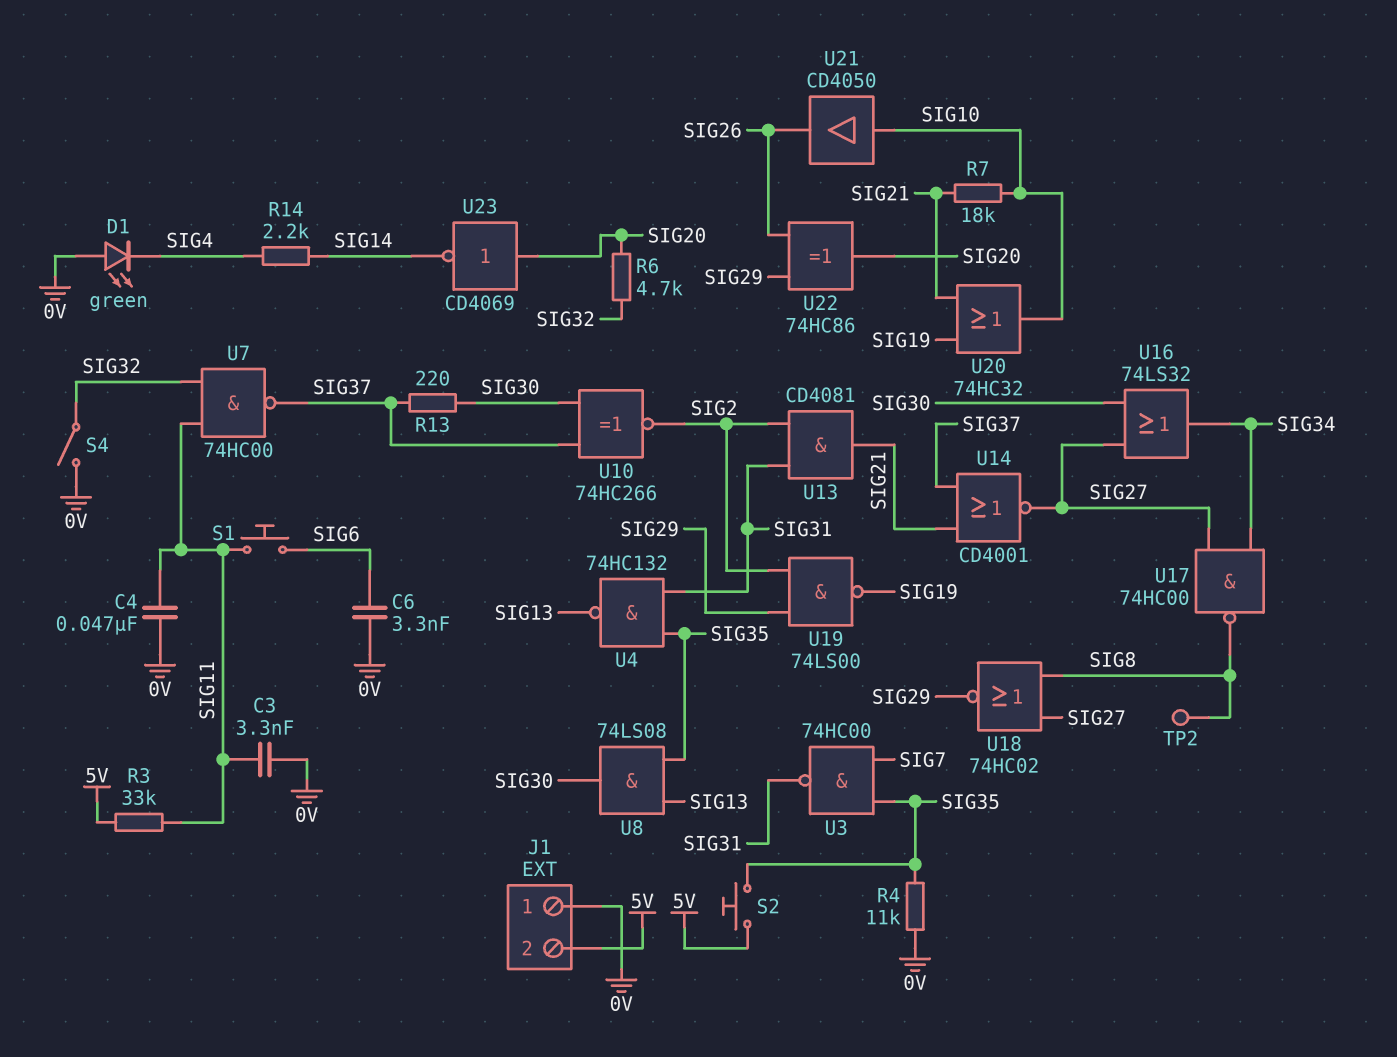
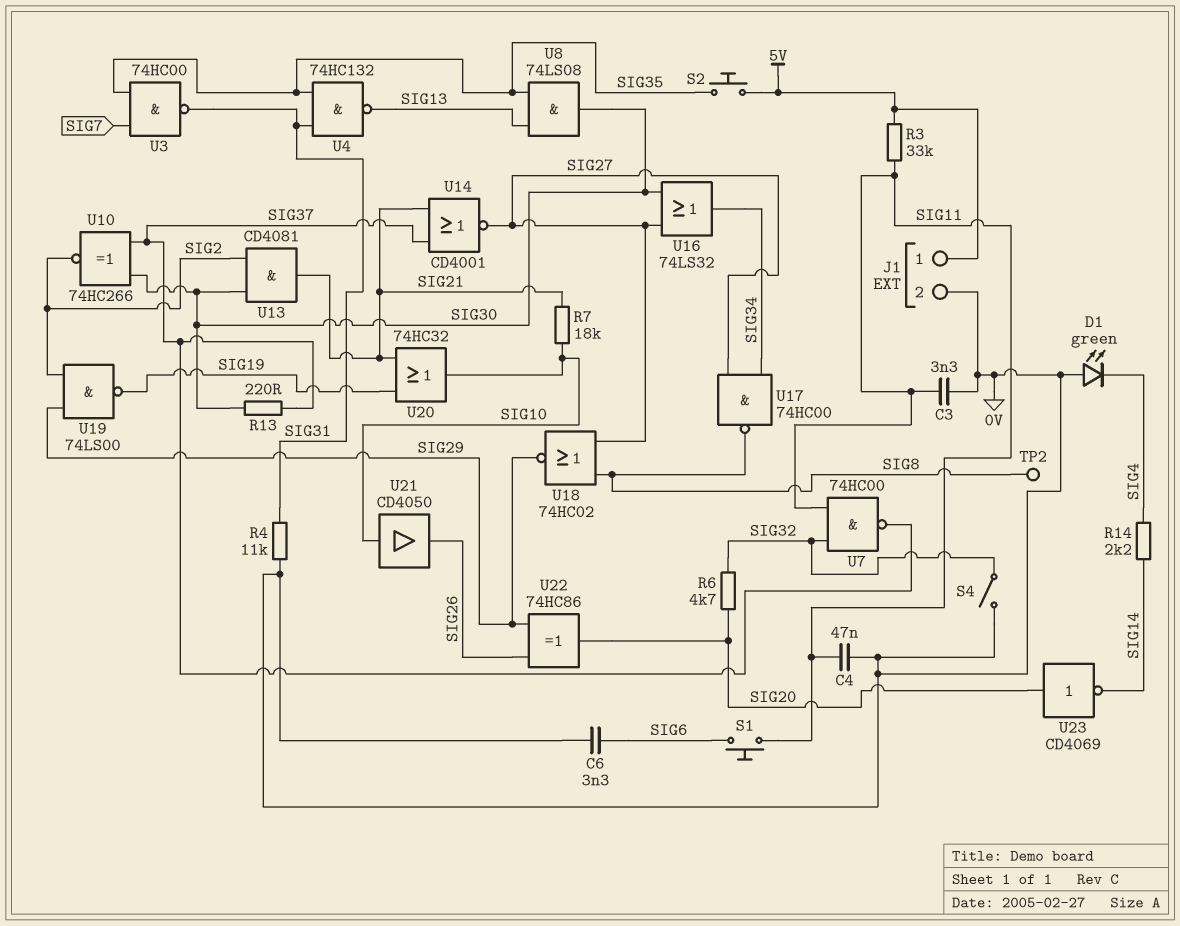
J1 pin 1: 0V -> 5V
J1 pin 2: 5V -> 0V
R4: 11k (0V, SIG35) -> 11k (0V, SIG31)
U13: AND CD4081 (in SIG2, in SIG31, out SIG21) -> AND CD4081 (in SIG2, in SIG30, out SIG21)

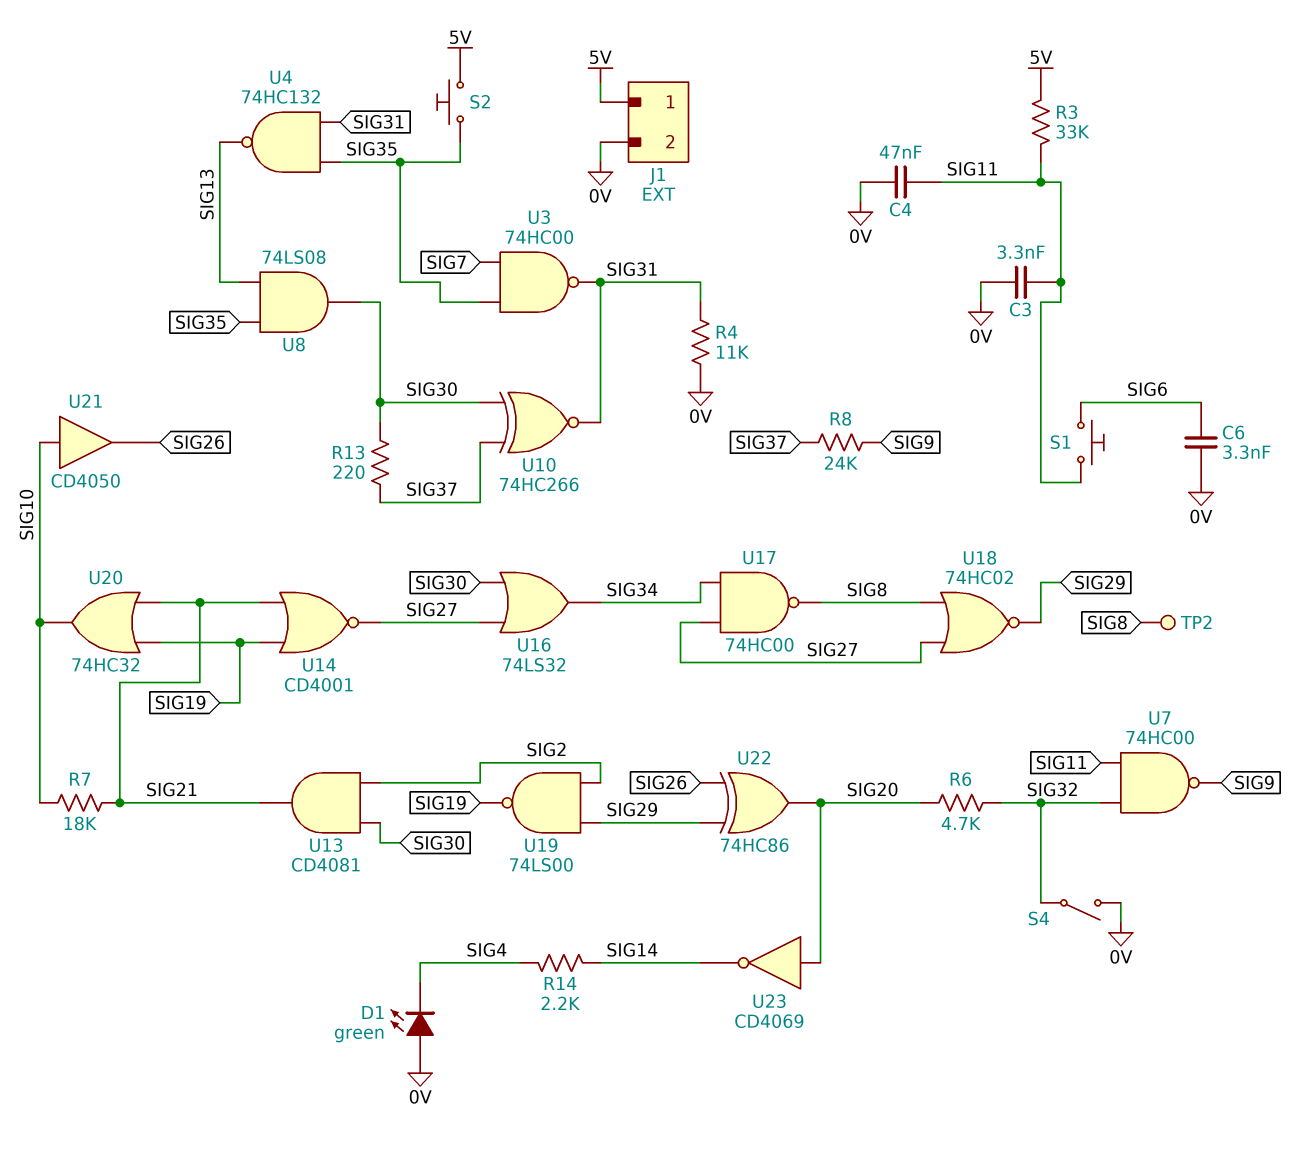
R8: none -> 24k (SIG9, SIG37)
U7: NAND 74HC00 (in SIG11, in SIG32, out SIG37) -> NAND 74HC00 (in SIG11, in SIG32, out SIG9)
U10: XNOR 74HC266 (in SIG30, in SIG37, out SIG2) -> XNOR 74HC266 (in SIG30, in SIG37, out SIG31)
U14: NOR CD4001 (in SIG21, in SIG37, out SIG27) -> NOR CD4001 (in SIG19, in SIG21, out SIG27)

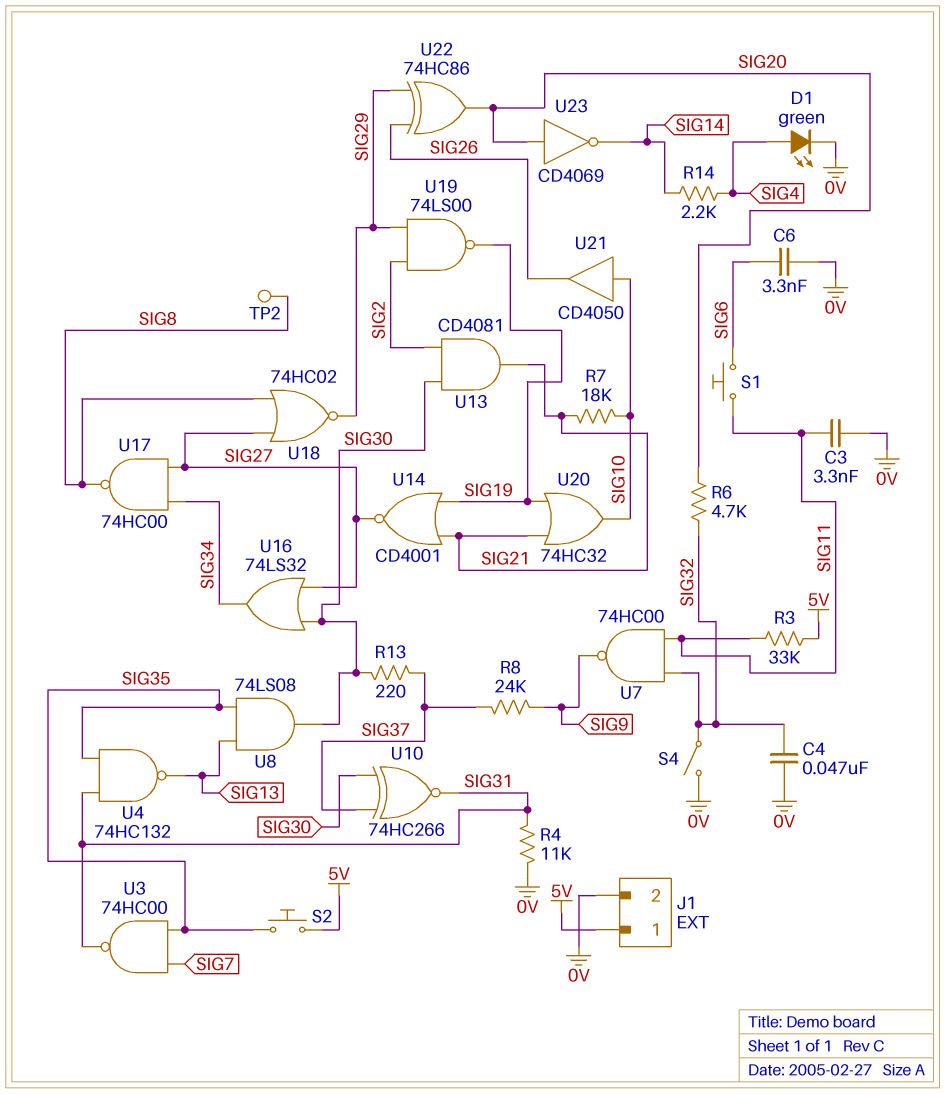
C4: 47nF (0V, SIG11) -> 47nF (0V, SIG32)
D1: LED green (A 0V, K SIG4) -> LED green (A SIG4, K 0V)

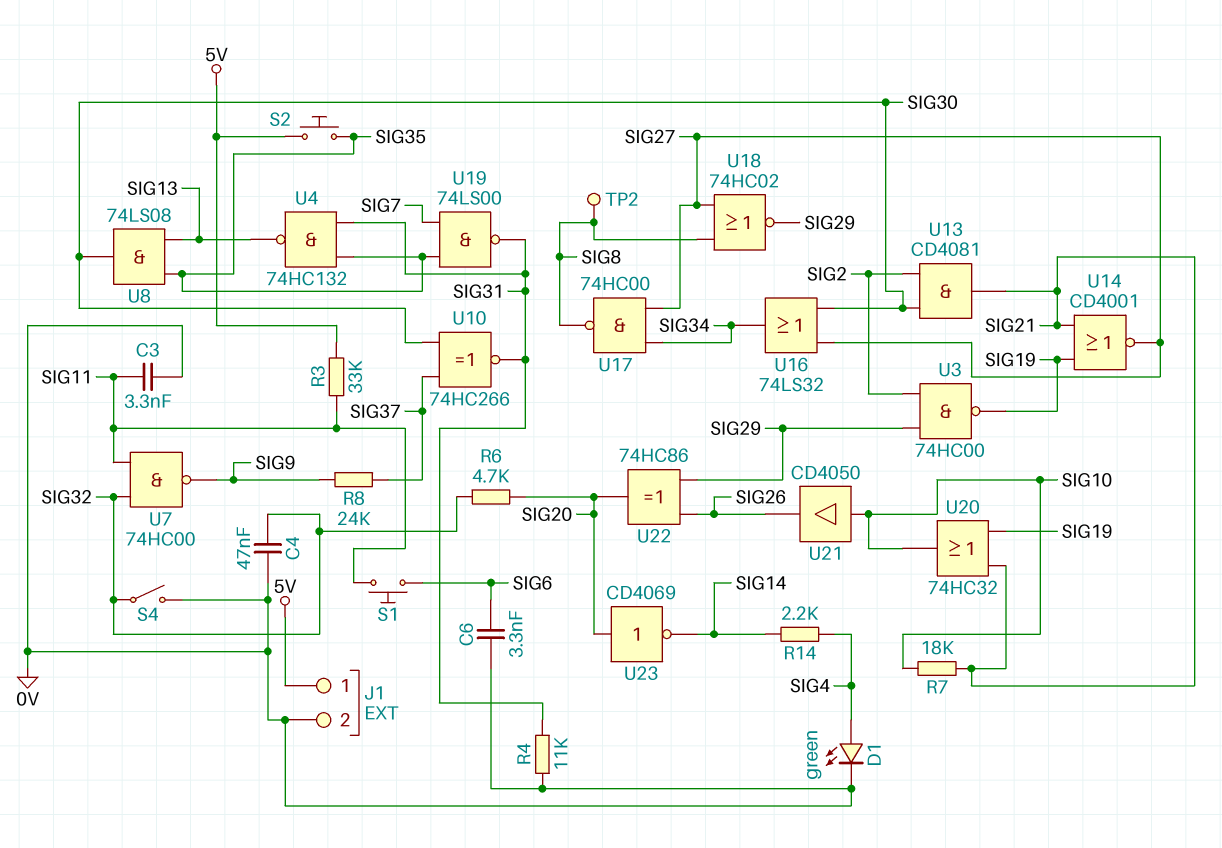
R13: 220 (SIG30, SIG37) -> none
U3: NAND 74HC00 (in SIG7, in SIG35, out SIG31) -> NAND 74HC00 (in SIG2, in SIG29, out SIG19)
U19: NAND 74LS00 (in SIG2, in SIG29, out SIG19) -> NAND 74LS00 (in SIG7, in SIG35, out SIG31)

